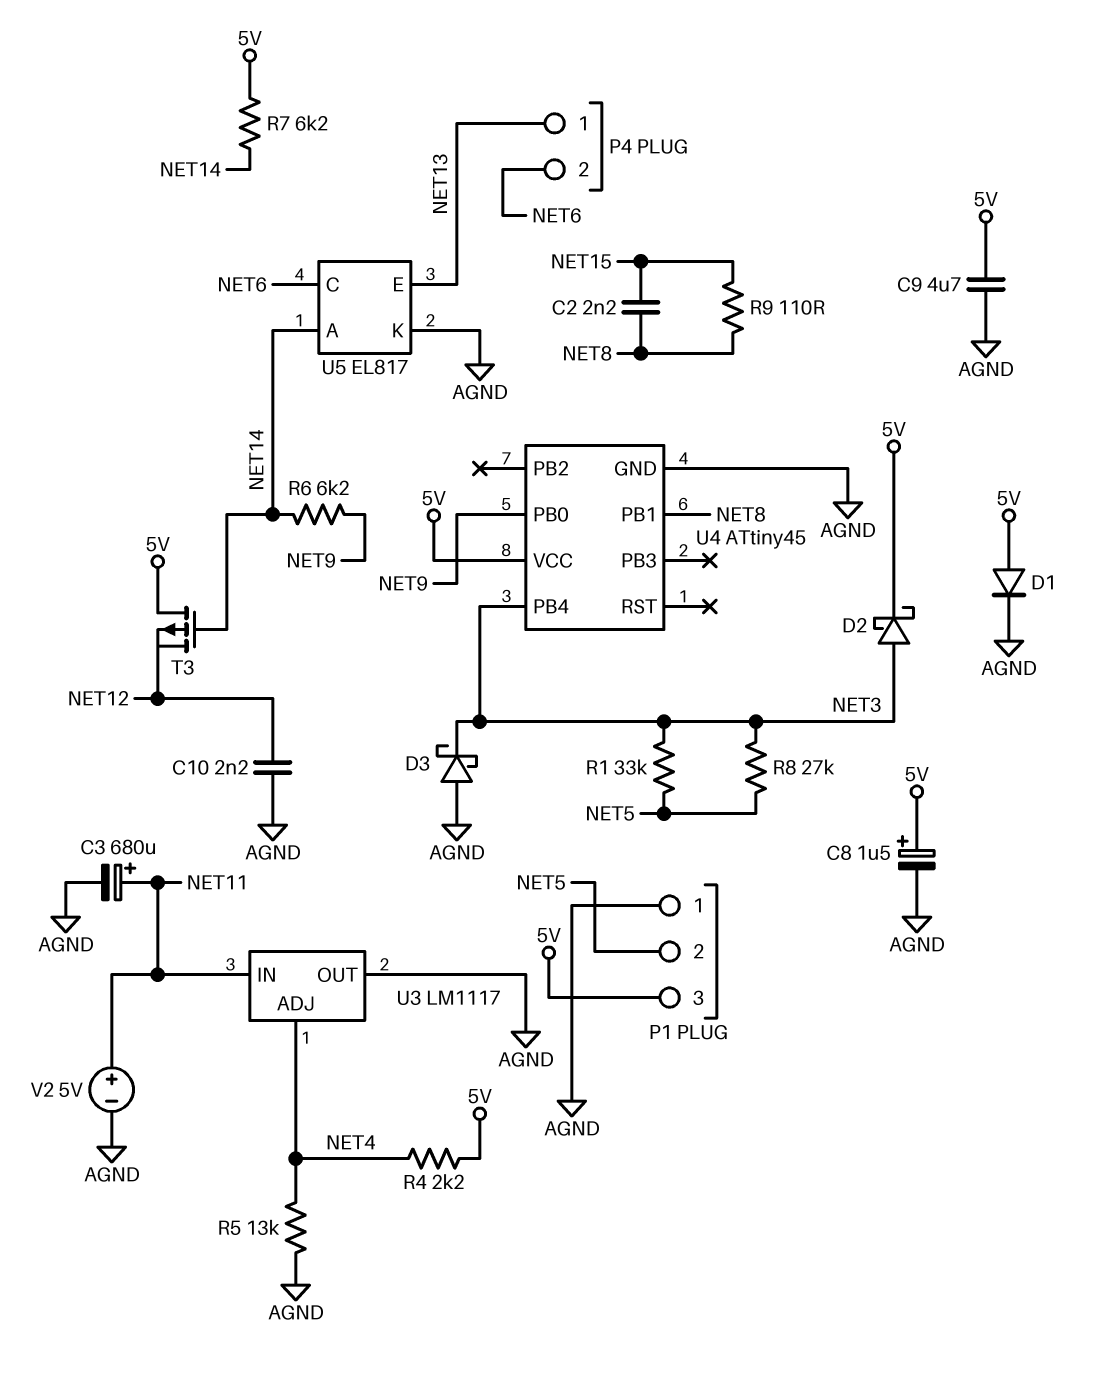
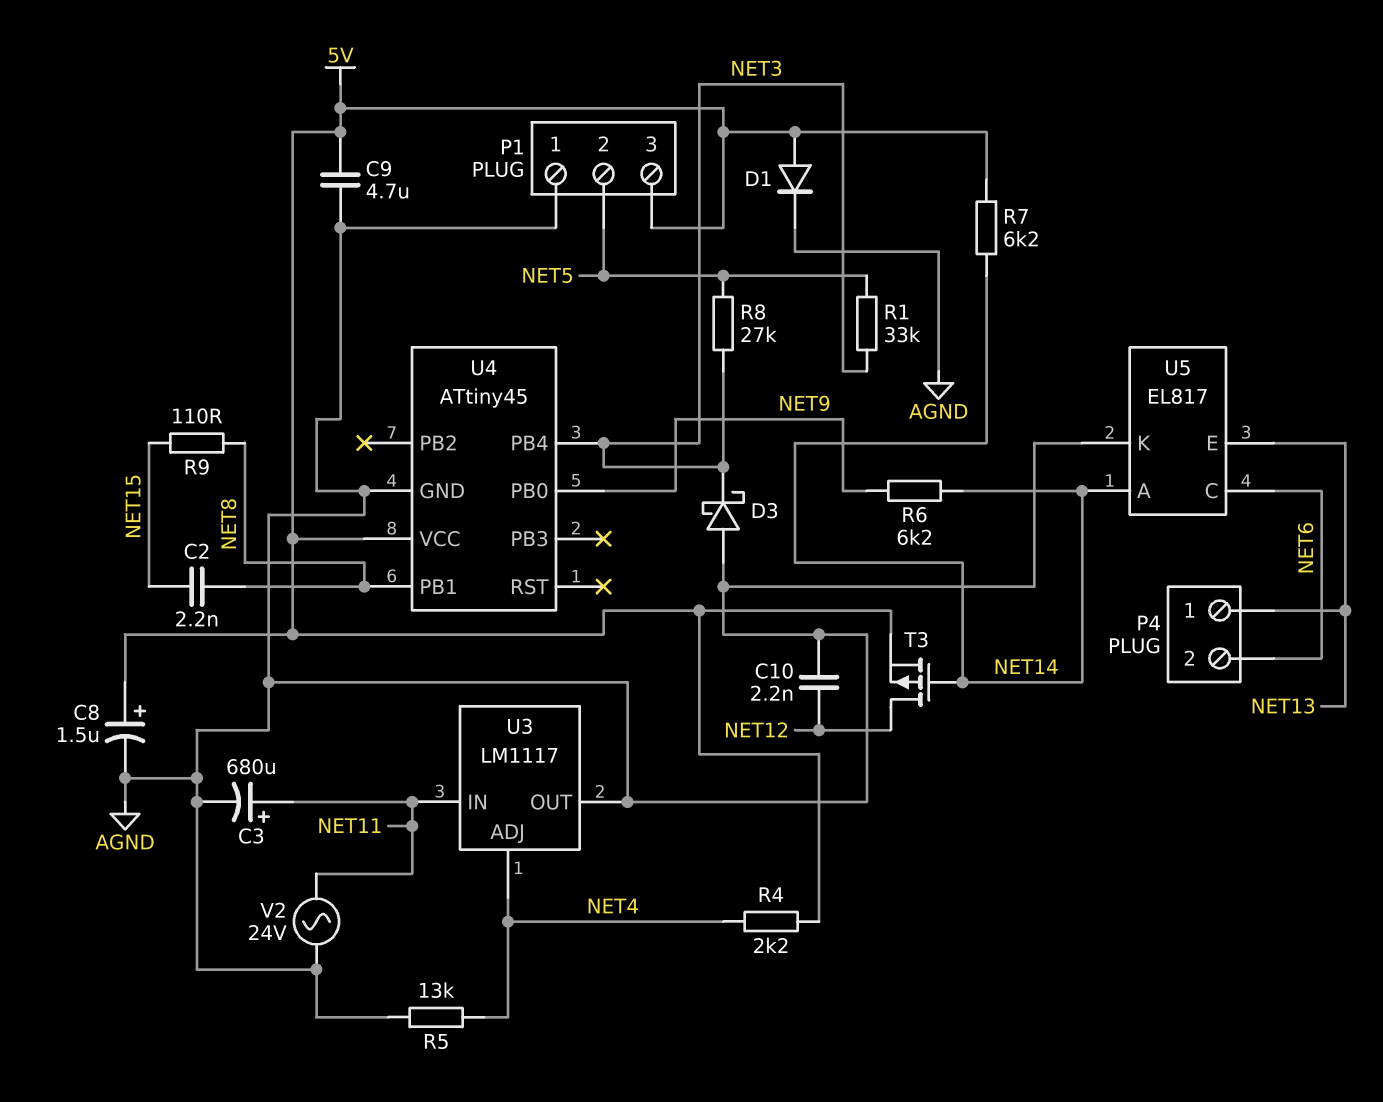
D2: schottky (A NET3, K 5V) -> none
T3: PMOS (G NET14, D 5V, S NET12) -> PMOS (G NET14, D NET12, S 5V)
V2: 5V (plus NET11, minus AGND) -> AC 24V (AGND, NET11)

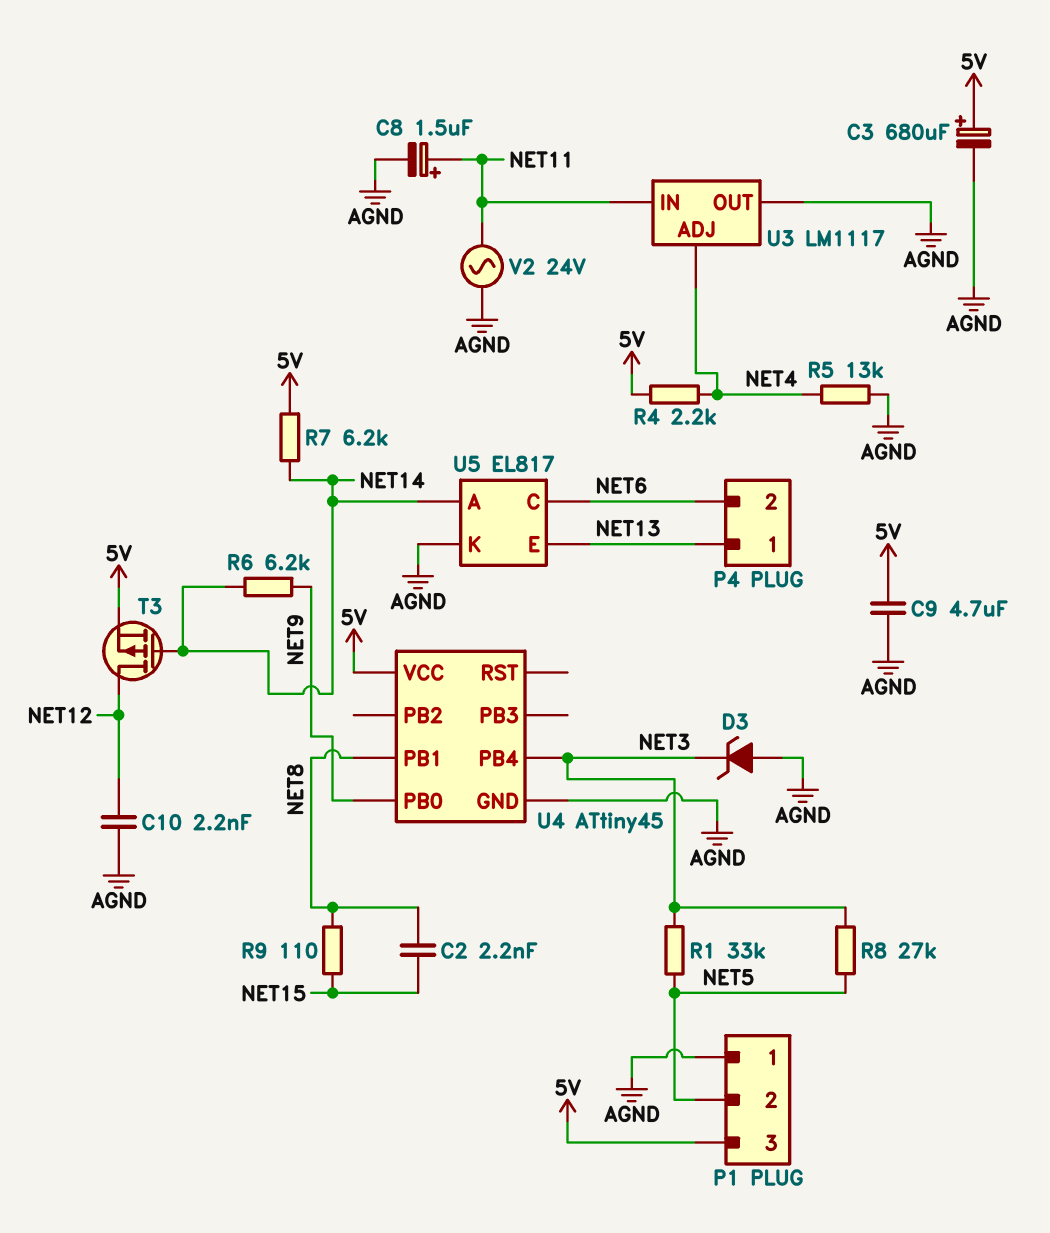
C3: 680uF (plus NET11, minus AGND) -> 680uF (plus 5V, minus AGND)
C8: 1.5uF (plus 5V, minus AGND) -> 1.5uF (plus NET11, minus AGND)
D1: diode (A 5V, K AGND) -> none
D3: schottky (A AGND, K NET3) -> zener (A AGND, K NET3)

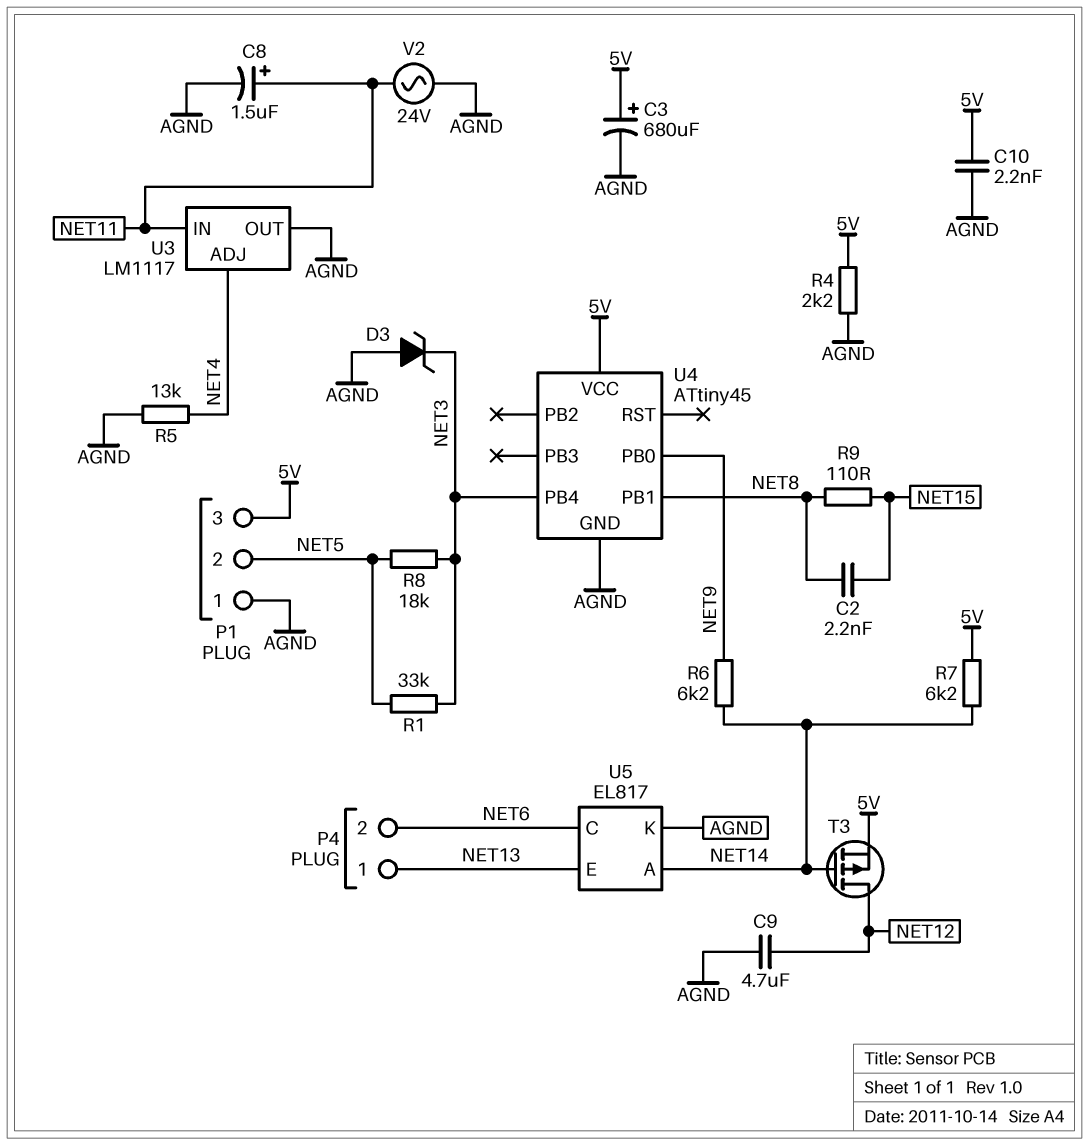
C9: 4.7uF (5V, AGND) -> 4.7uF (AGND, NET12)
C10: 2.2nF (AGND, NET12) -> 2.2nF (5V, AGND)
R4: 2.2k (5V, NET4) -> 2.2k (5V, AGND)
R8: 27k (NET3, NET5) -> 18k (NET3, NET5)

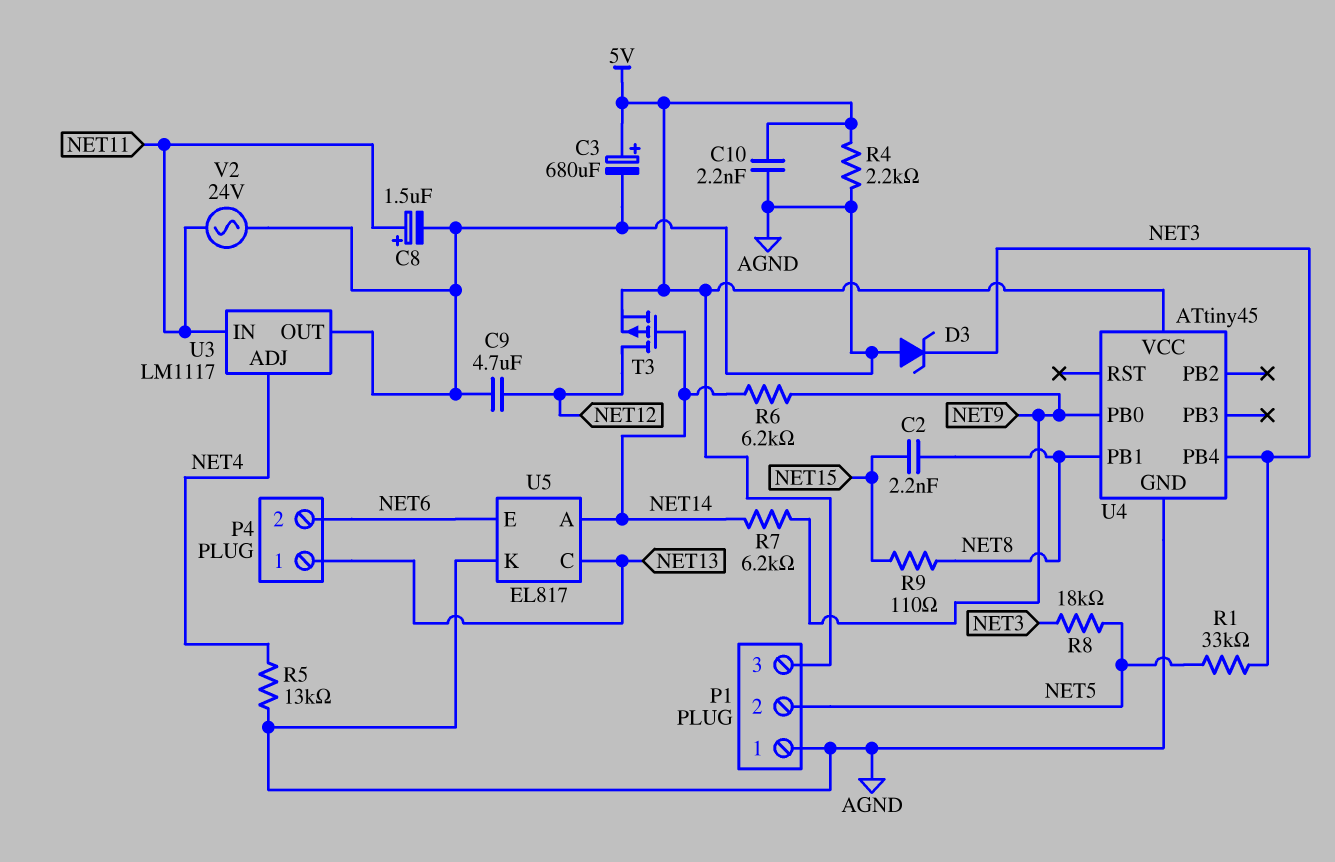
R7: 6.2k (5V, NET14) -> 6.2k (NET9, NET14)
U5 pin C: NET6 -> NET13
U5 pin E: NET13 -> NET6

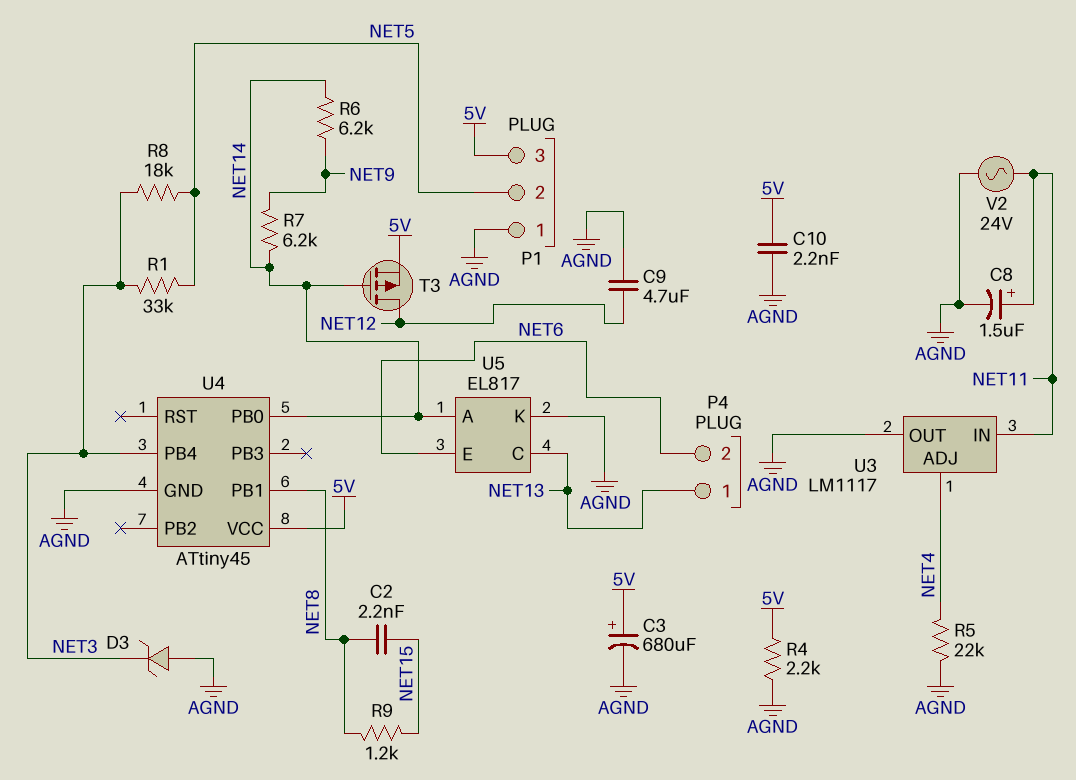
R5: 13k (AGND, NET4) -> 22k (AGND, NET4)
R9: 110 (NET8, NET15) -> 1.2k (NET8, NET15)
U4 pin PB0: NET9 -> NET14

